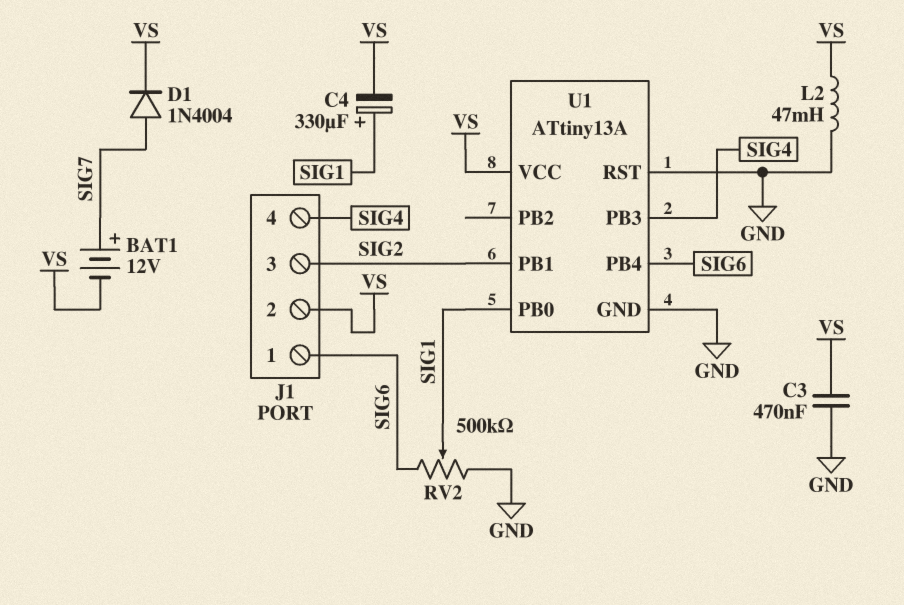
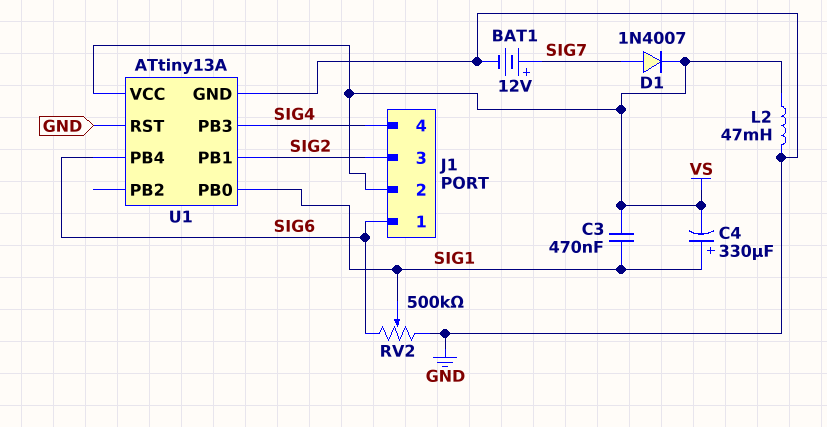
BAT1: 12V (plus SIG7, minus VS) -> 12V (plus SIG7, minus GND)
C3: 470nF (GND, VS) -> 470nF (SIG1, VS)
D1: diode 1N4004 (A SIG7, K VS) -> diode 1N4007 (A SIG7, K VS)

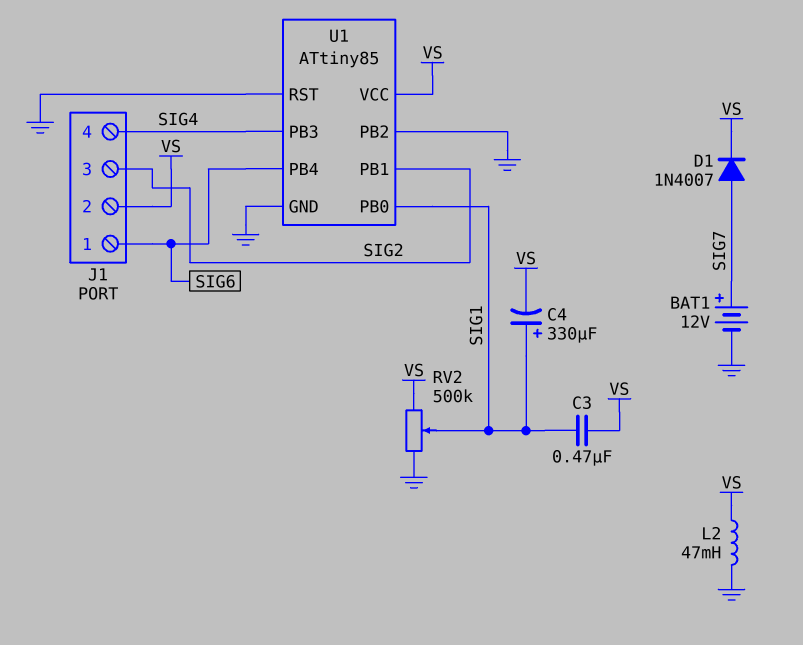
RV2: 500k (GND, SIG6, wiper SIG1) -> 500k (GND, VS, wiper SIG1)
U1: ATtiny13A -> ATtiny85
U1 pin PB2: none -> GND

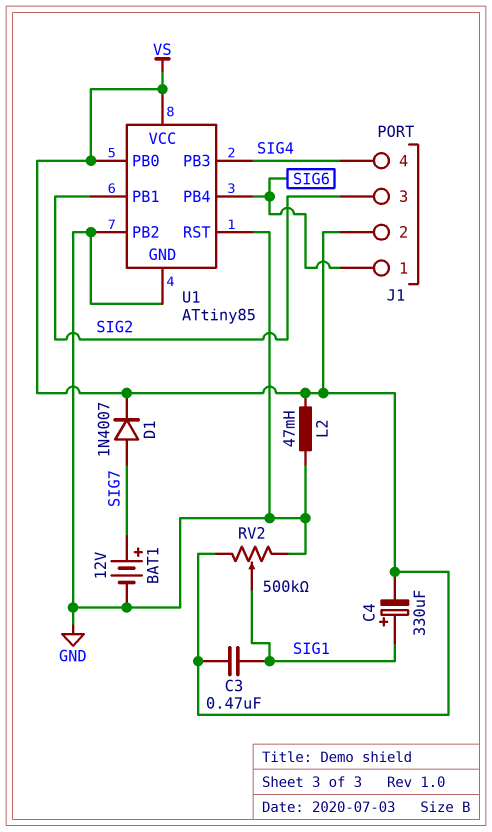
U1 pin PB0: SIG1 -> VS

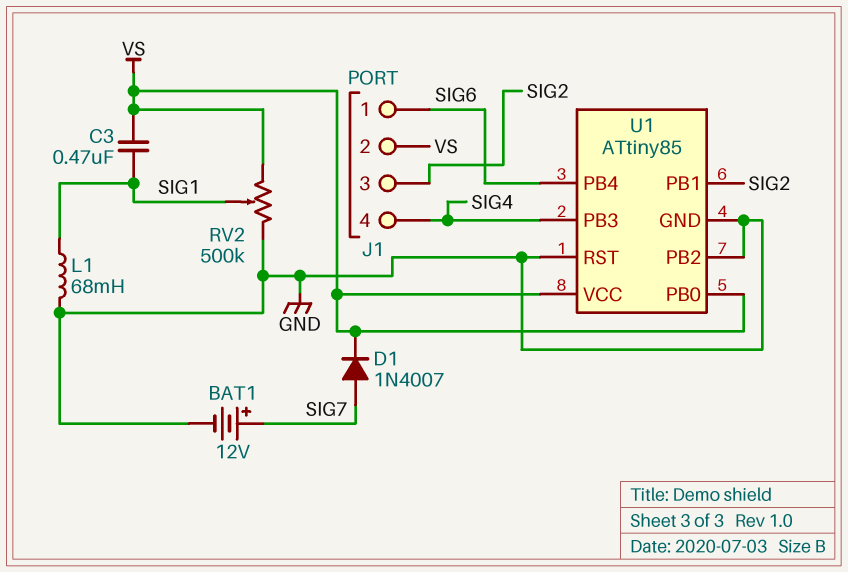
C4: 330uF (plus SIG1, minus VS) -> none
L1: none -> 68mH (GND, SIG1)
L2: 47mH (GND, VS) -> none

